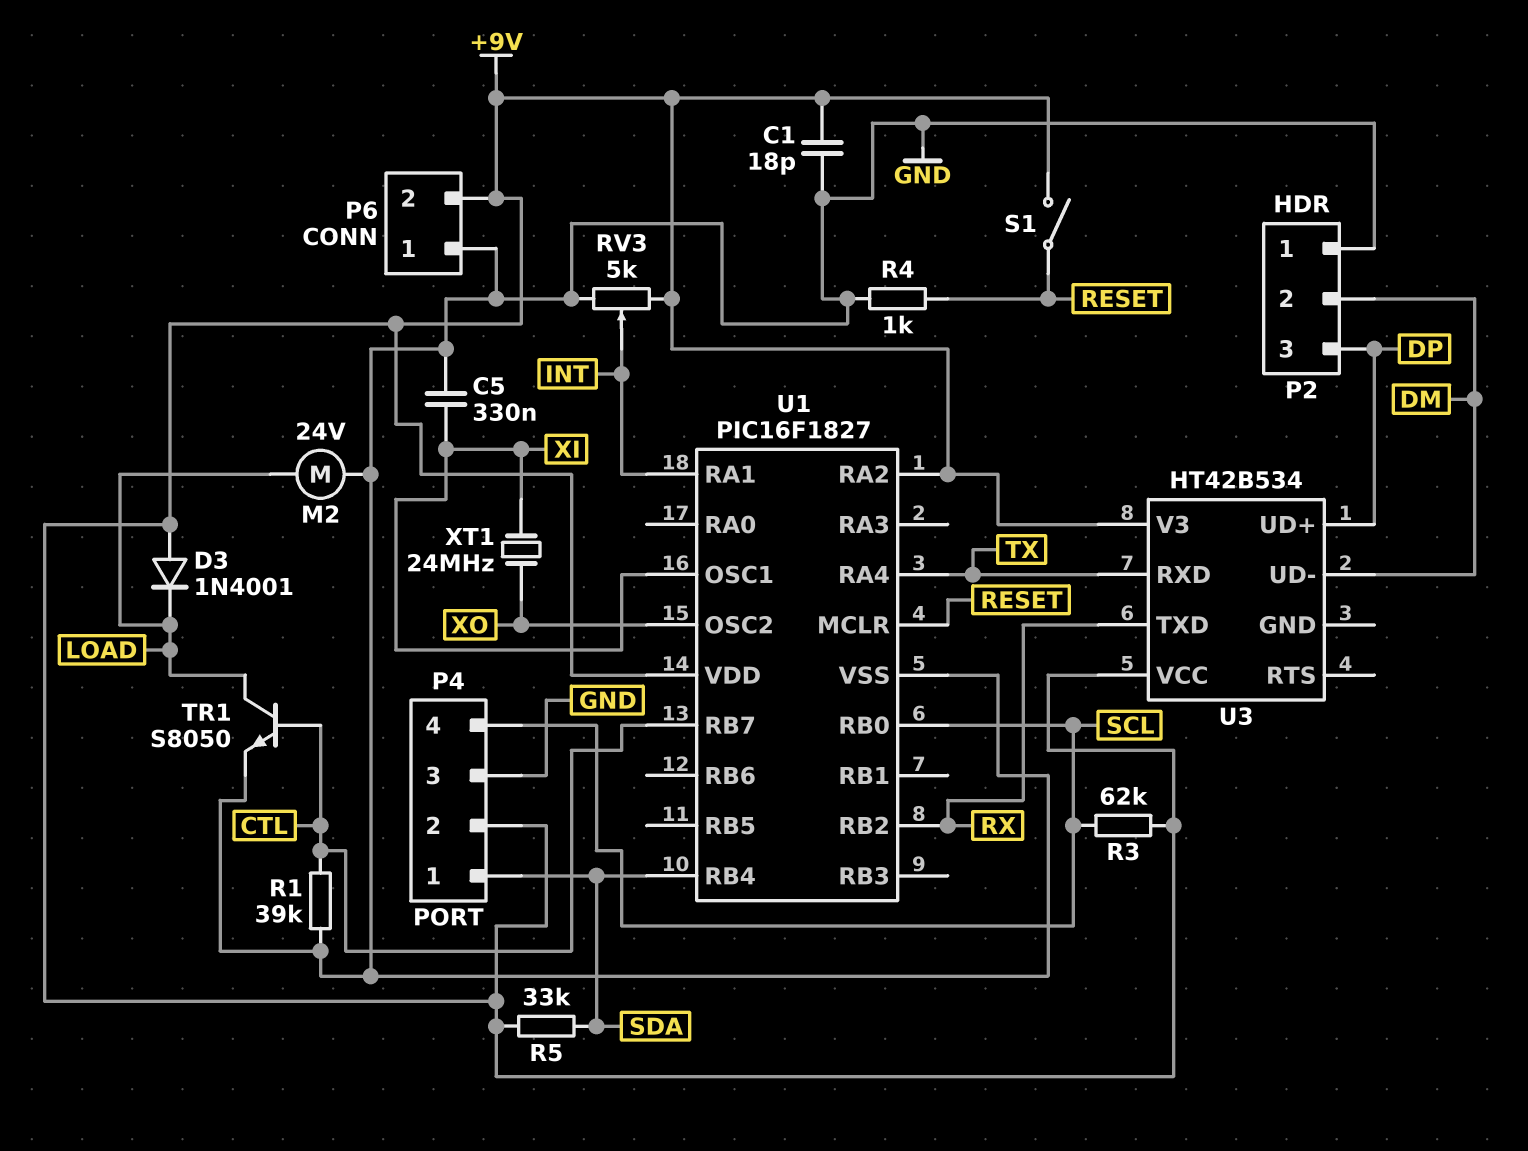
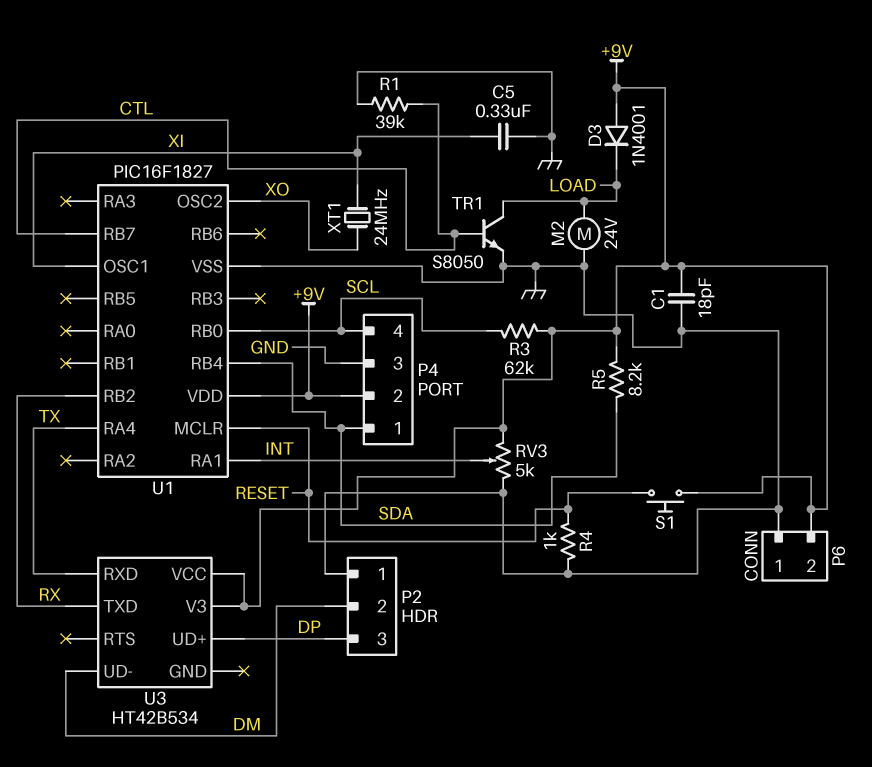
R5: 33k (+9V, SDA) -> 8.2k (+9V, SDA)
S1: switch (+9V, RESET) -> button (+9V, RESET)
U1 pin RA2: +9V -> none

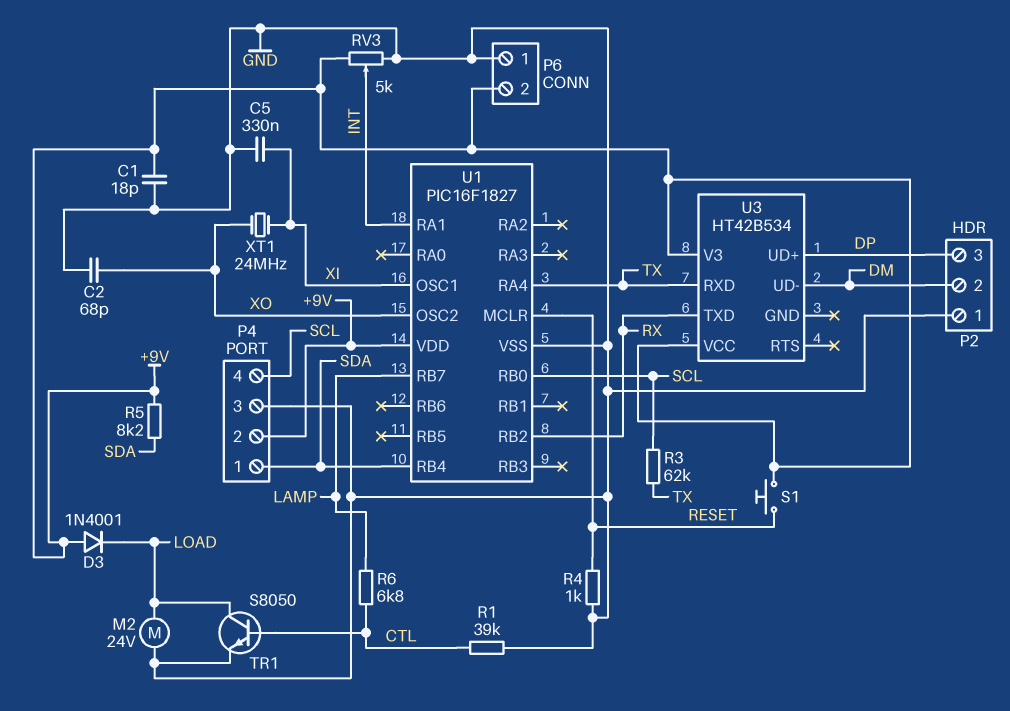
C2: none -> 68pF (GND, XO)
R3: 62k (+9V, SCL) -> 62k (SCL, TX)
R6: none -> 6.8k (CTL, LAMP)
U1 pin RB7: CTL -> LAMP

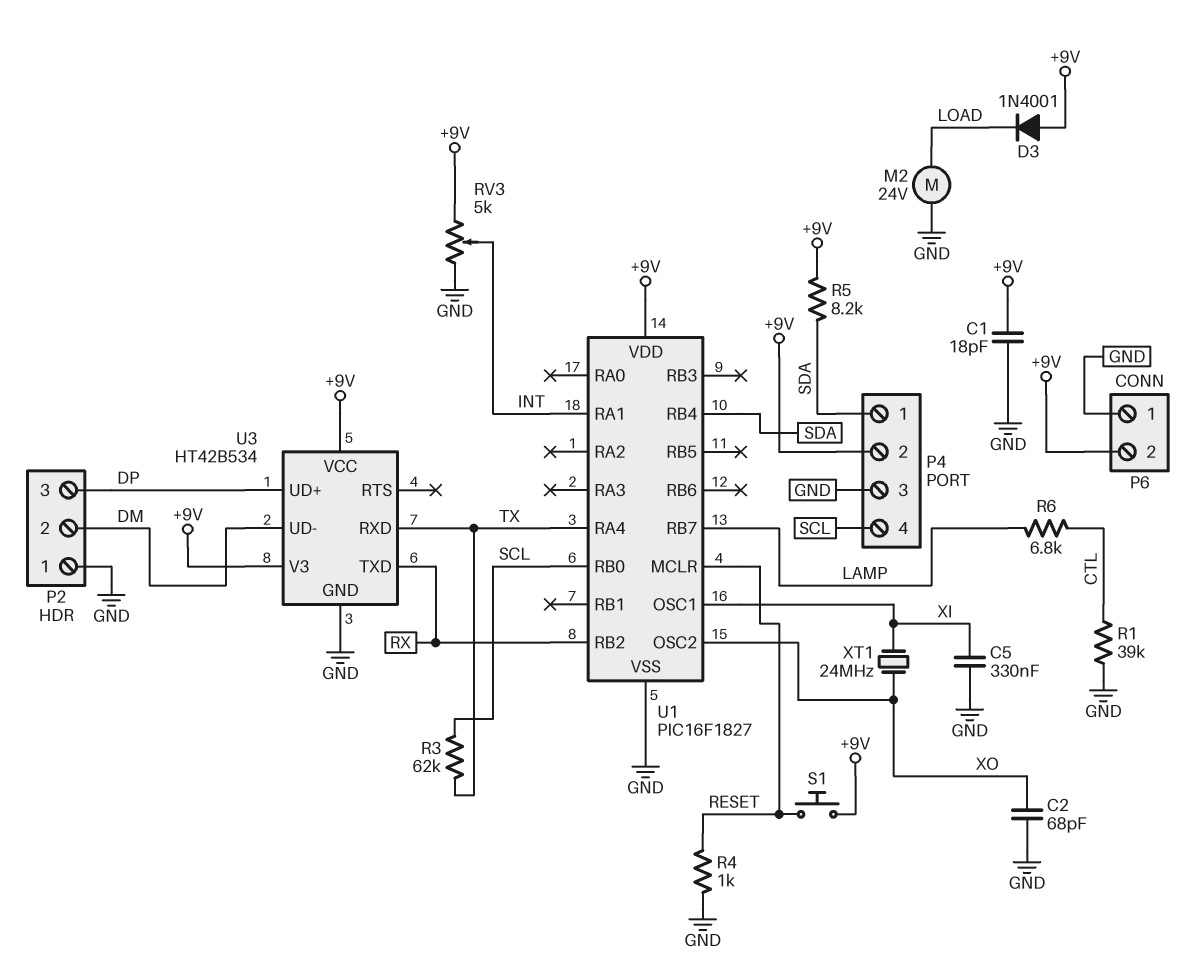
TR1: NPN S8050 (B CTL, C LOAD, E GND) -> none
U3 pin GND: none -> GND

